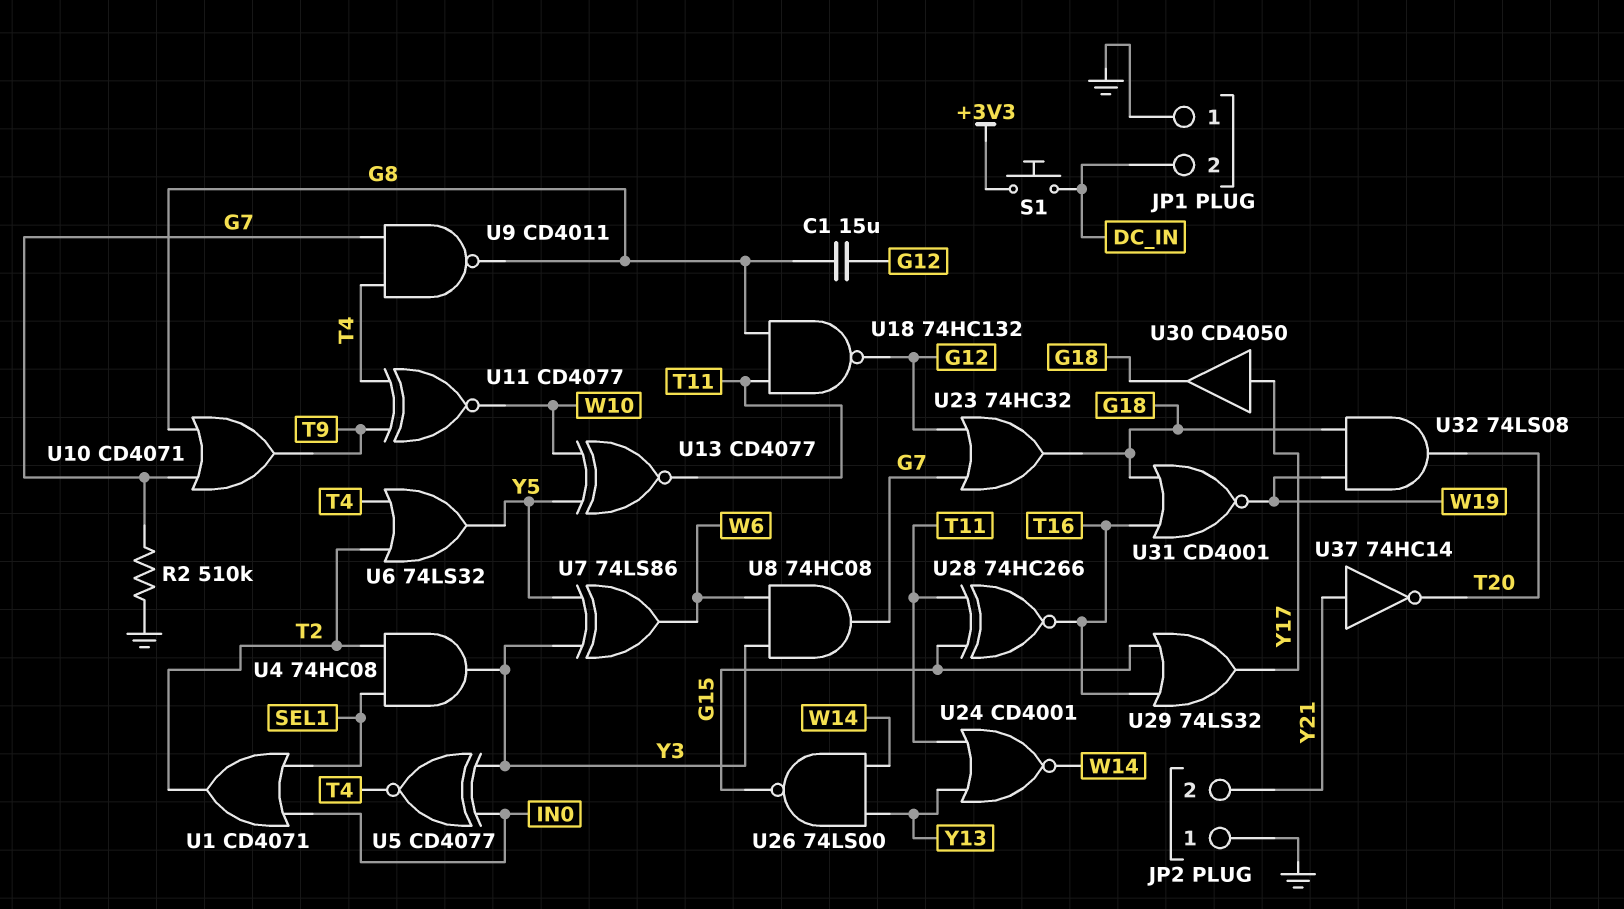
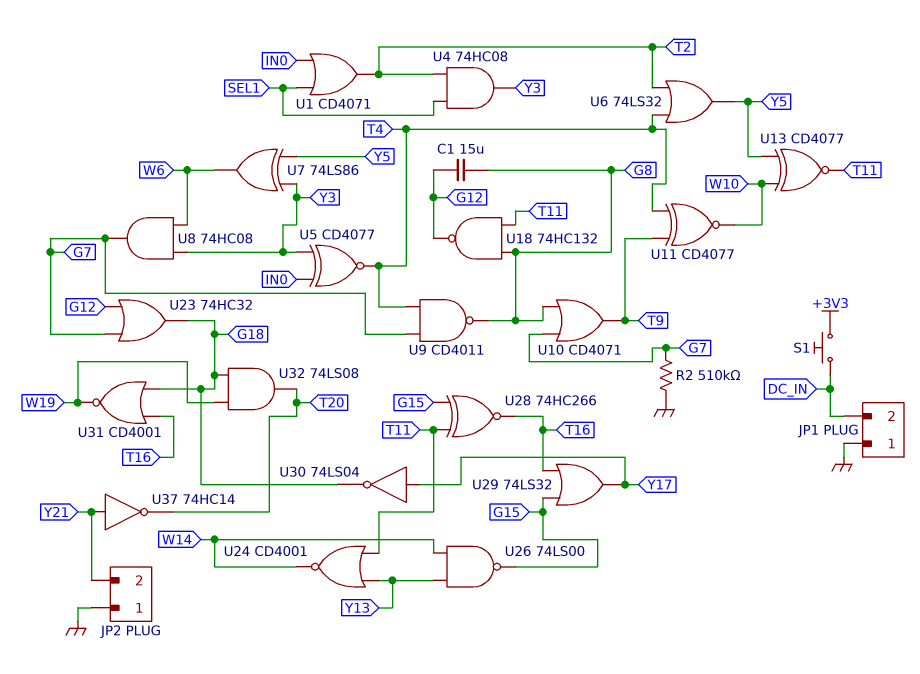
U30: buffer CD4050 (in Y17, out G18) -> NOT 74LS04 (in Y17, out G18)

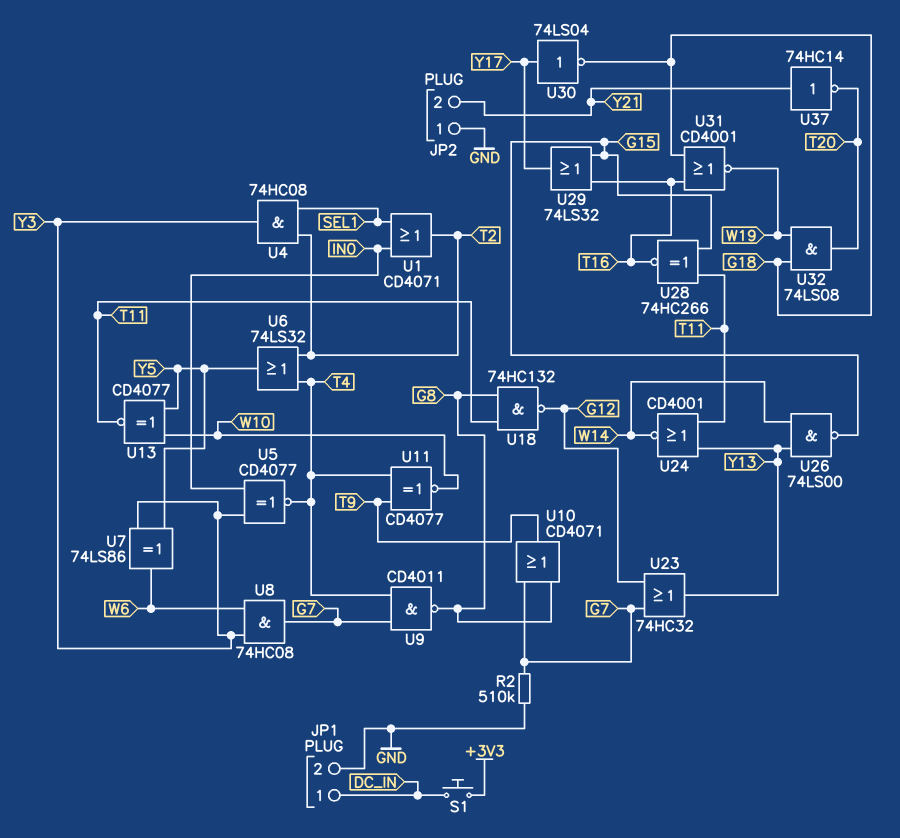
C1: 15uF (G8, G12) -> none
JP1 pin 1: GND -> DC_IN
JP1 pin 2: DC_IN -> GND
U23: OR 74HC32 (in G7, in G12, out G18) -> OR 74HC32 (in G7, in G12, out Y13)

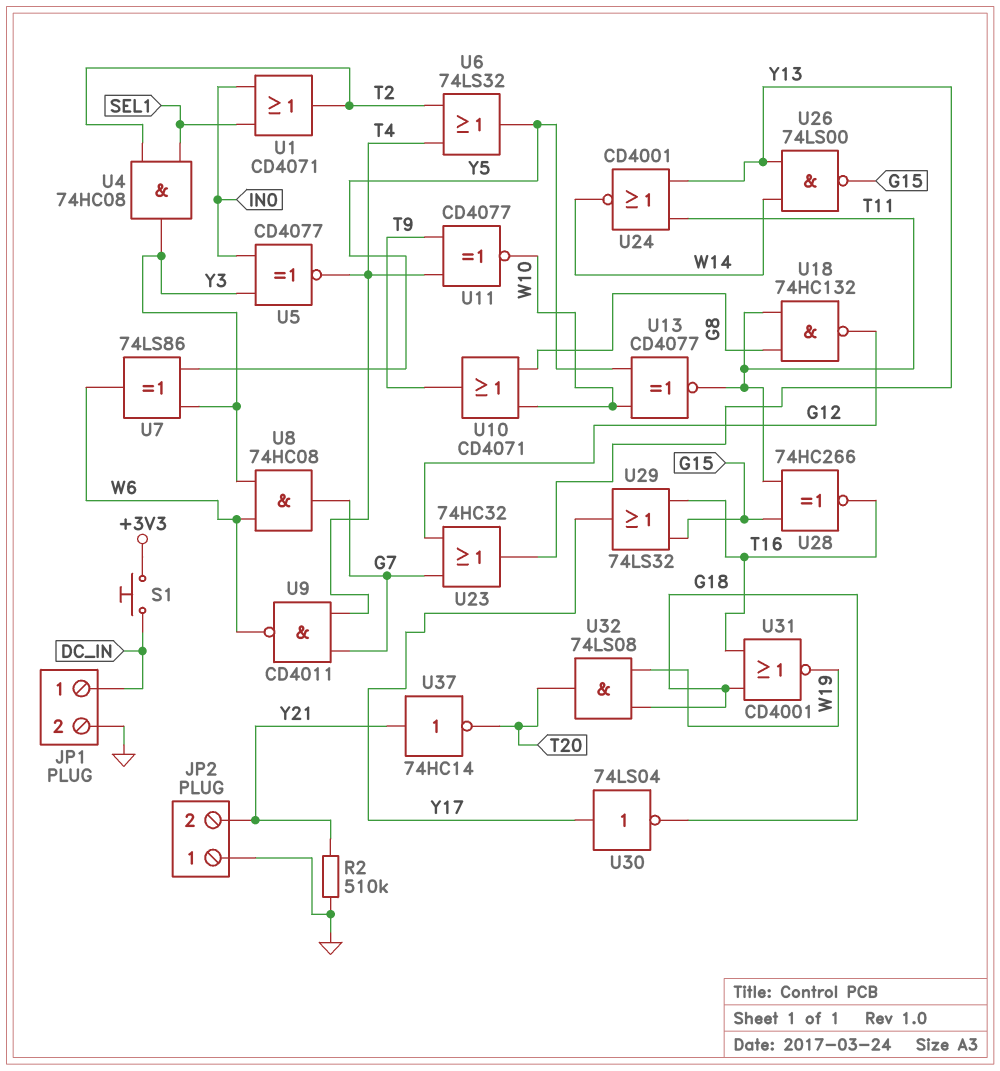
R2: 510k (G7, GND) -> 510k (GND, Y21)
U9: NAND CD4011 (in G7, in T4, out G8) -> NAND CD4011 (in G7, in T4, out W6)
U10: OR CD4071 (in G7, in G8, out T9) -> OR CD4071 (in G8, in W10, out T9)

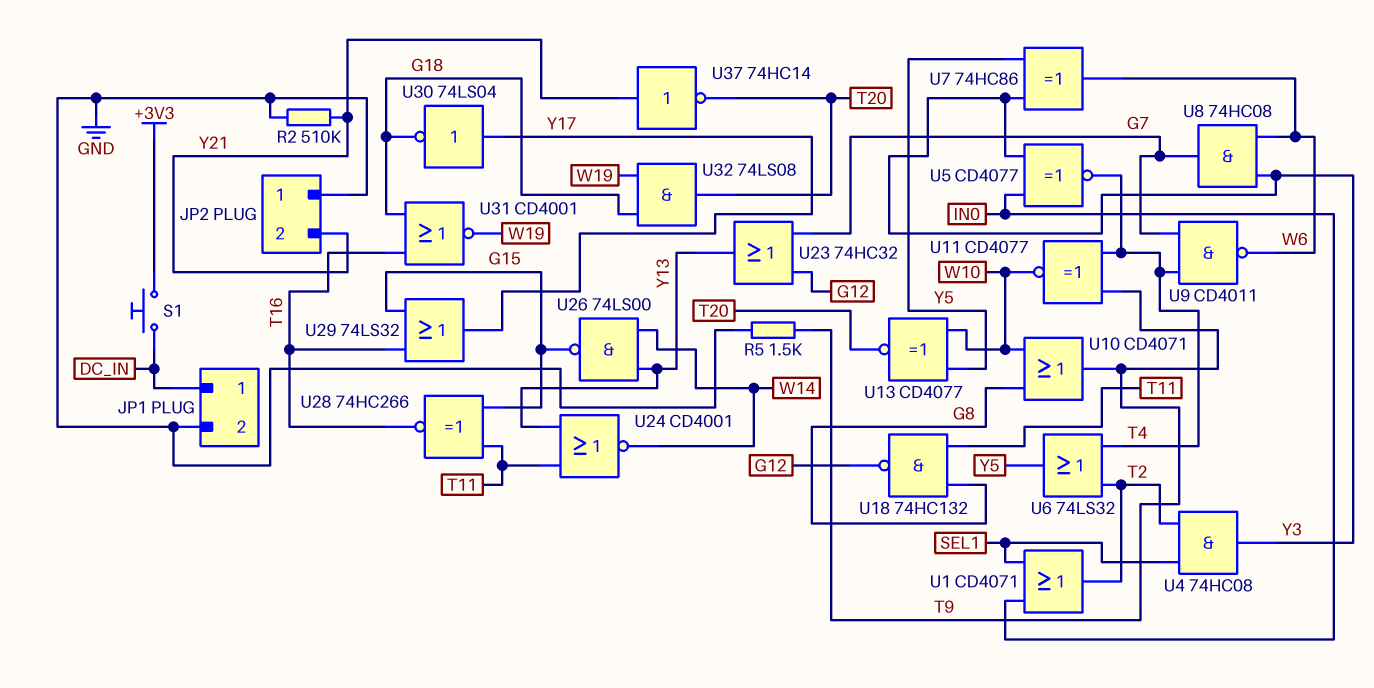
R5: none -> 1.5k (GND, T9)
U7: XOR 74LS86 (in Y3, in Y5, out W6) -> XOR 74HC86 (in Y3, in Y5, out W6)
U13: XNOR CD4077 (in W10, in Y5, out T11) -> XNOR CD4077 (in W10, in Y5, out T20)

